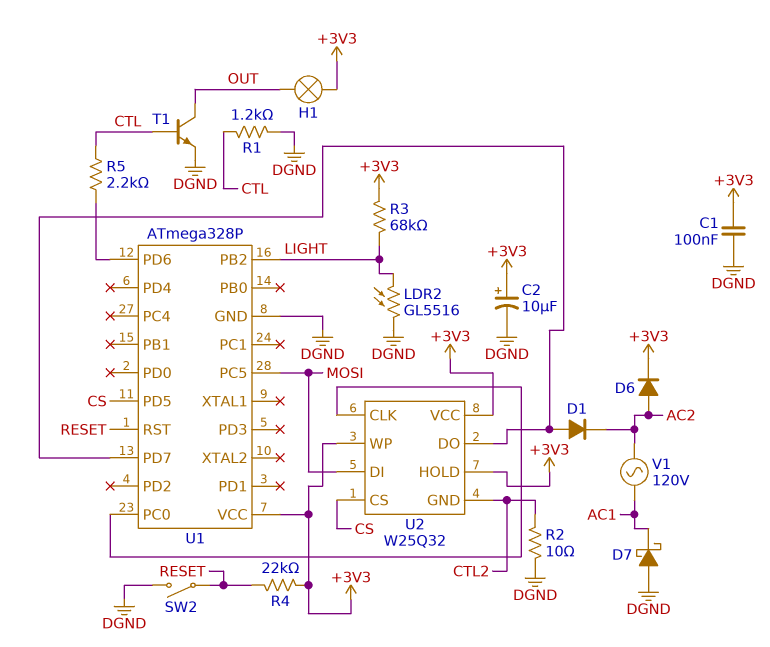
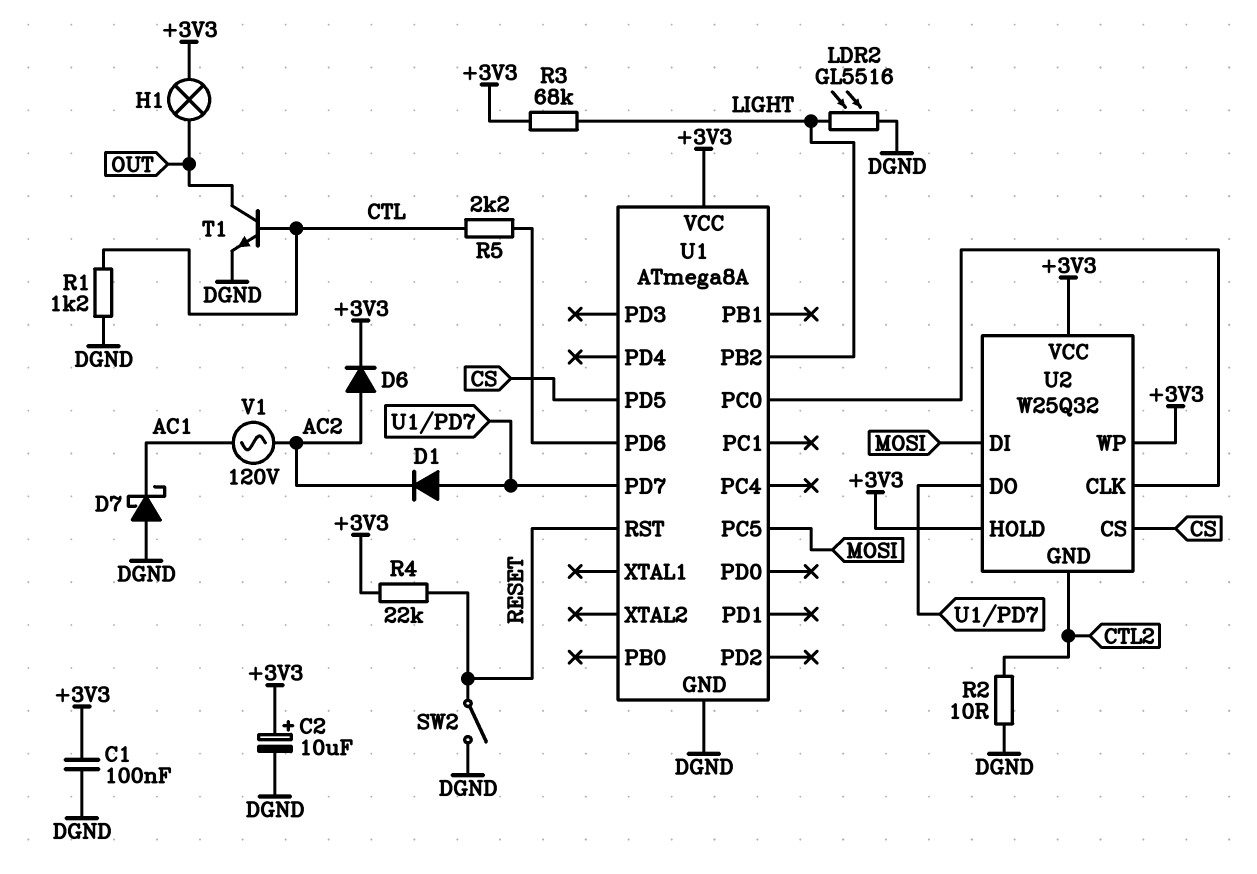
U1: ATmega328P -> ATmega8A

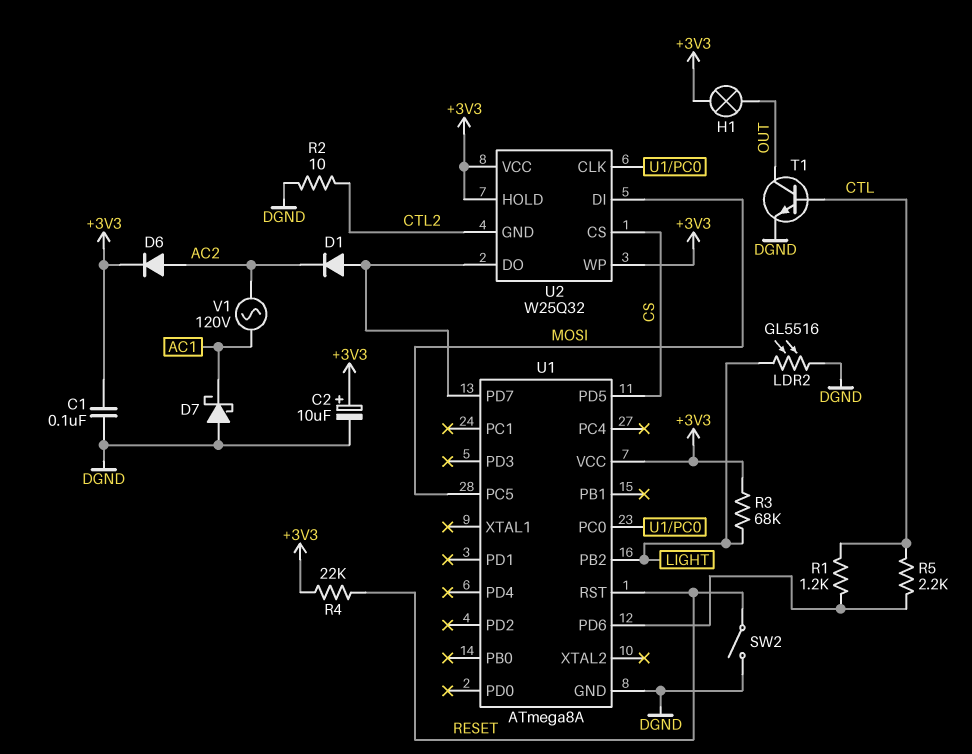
R1: 1.2k (CTL, DGND) -> 1.2k (CTL, U1/PD6)

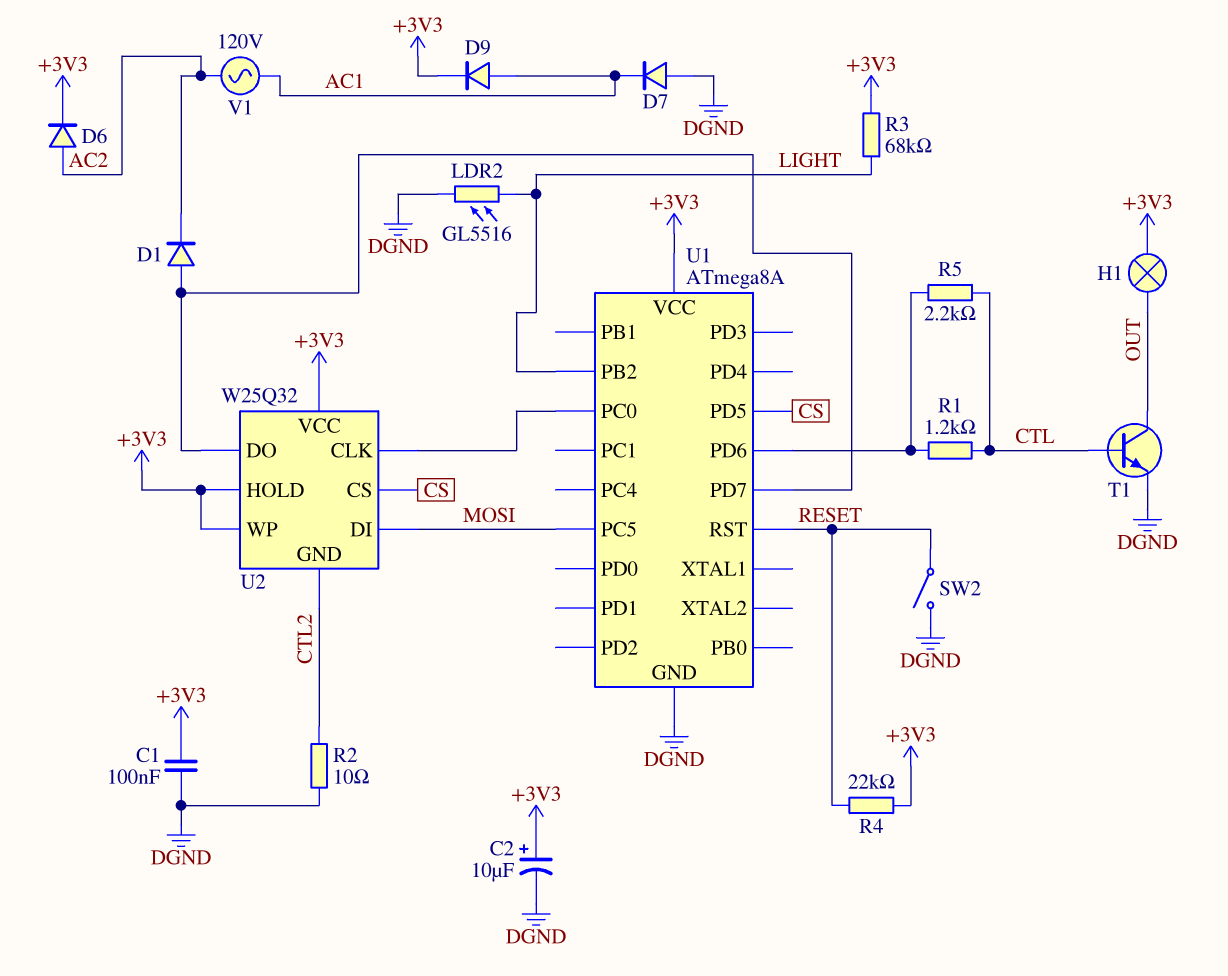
D7: schottky (A DGND, K AC1) -> diode (A DGND, K AC1)
D9: none -> diode (A AC1, K +3V3)

